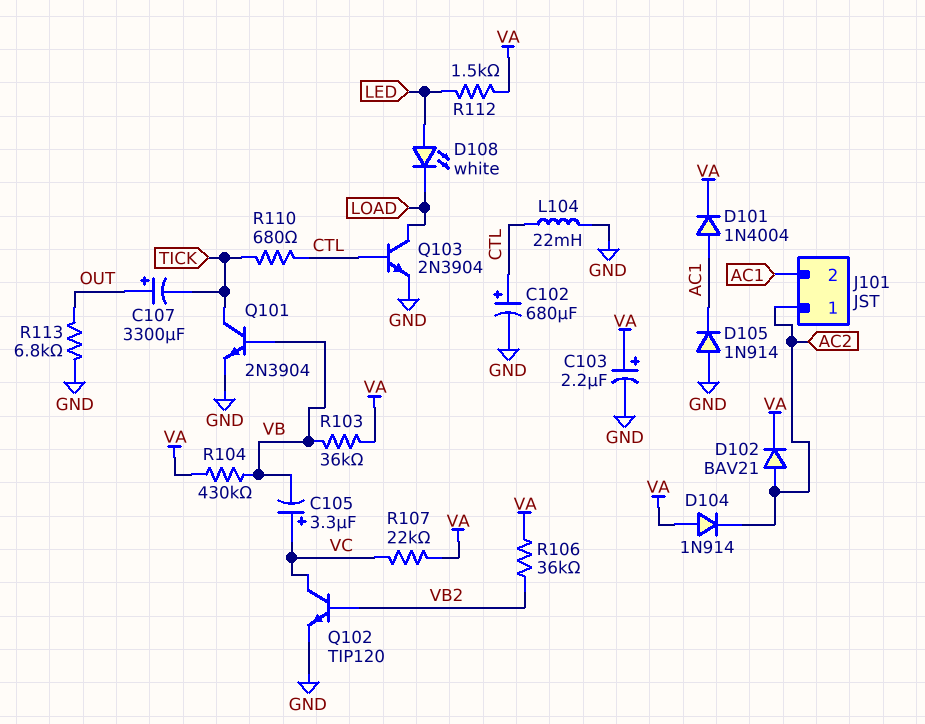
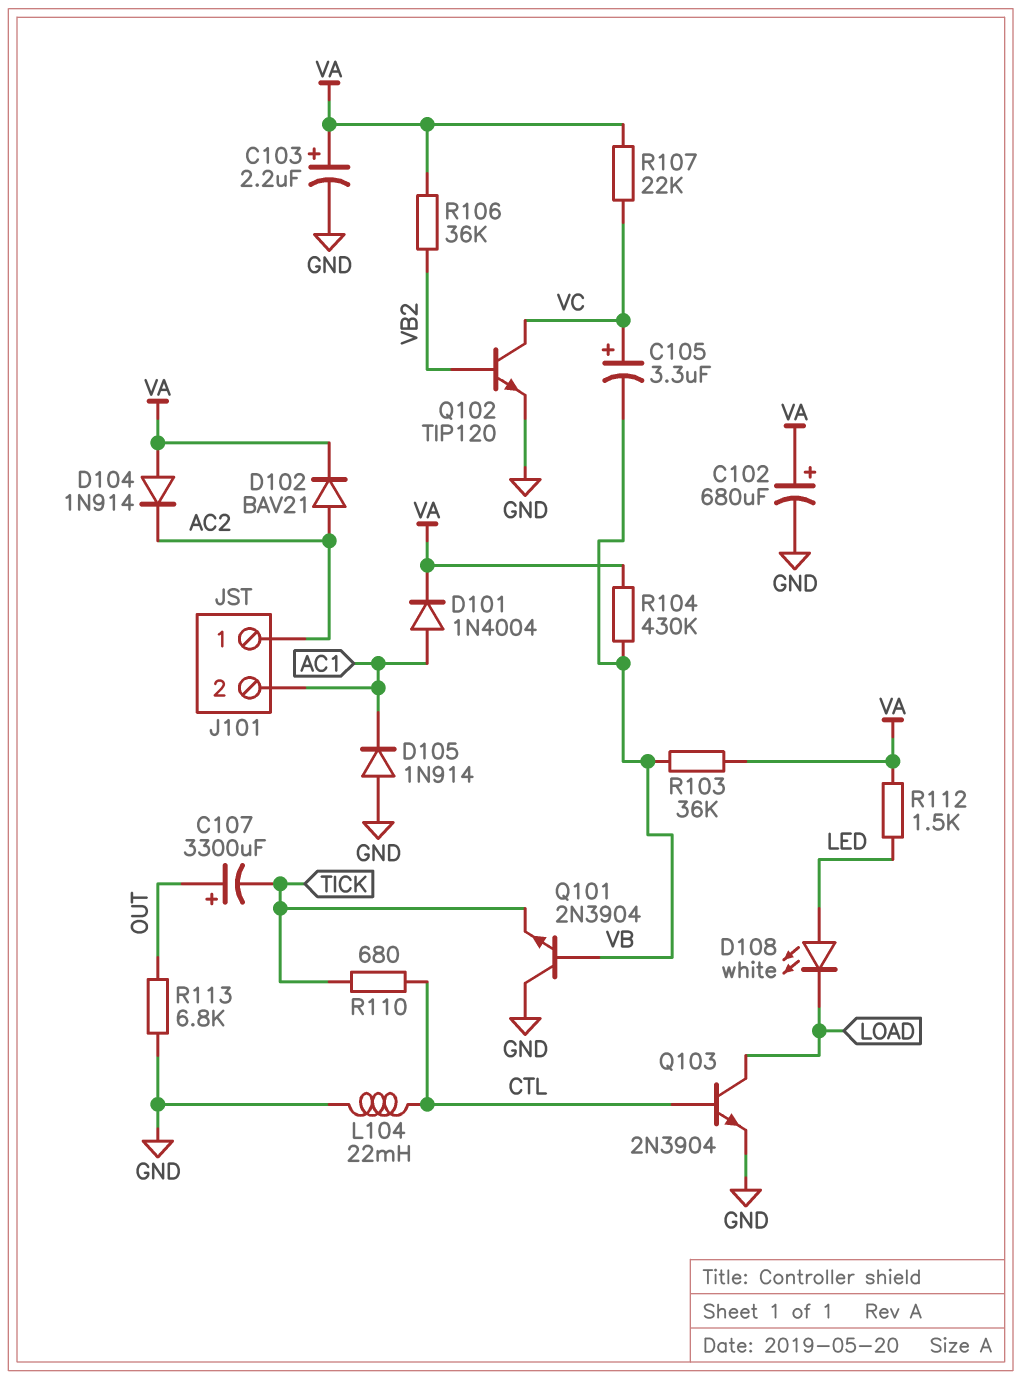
C102: 680uF (plus CTL, minus GND) -> 680uF (plus VA, minus GND)
Q101: NPN 2N3904 (B VB, C TICK, E GND) -> NPN 2N3904 (B VB, C GND, E TICK)

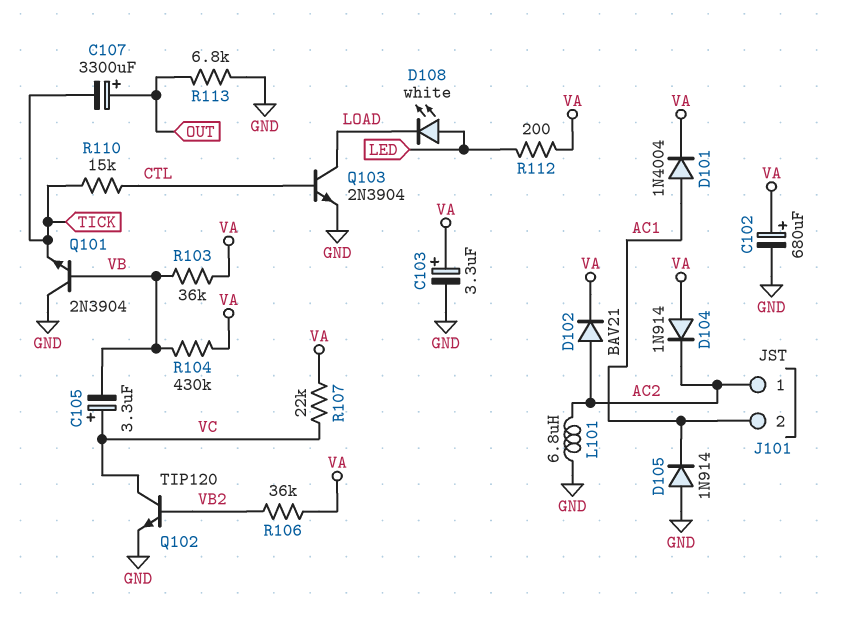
C103: 2.2uF (plus VA, minus GND) -> 3.3uF (plus VA, minus GND)
L101: none -> 6.8uH (AC2, GND)
L104: 22mH (CTL, GND) -> none
R110: 680 (CTL, TICK) -> 15k (CTL, TICK)
R112: 1.5k (LED, VA) -> 200 (LED, VA)

